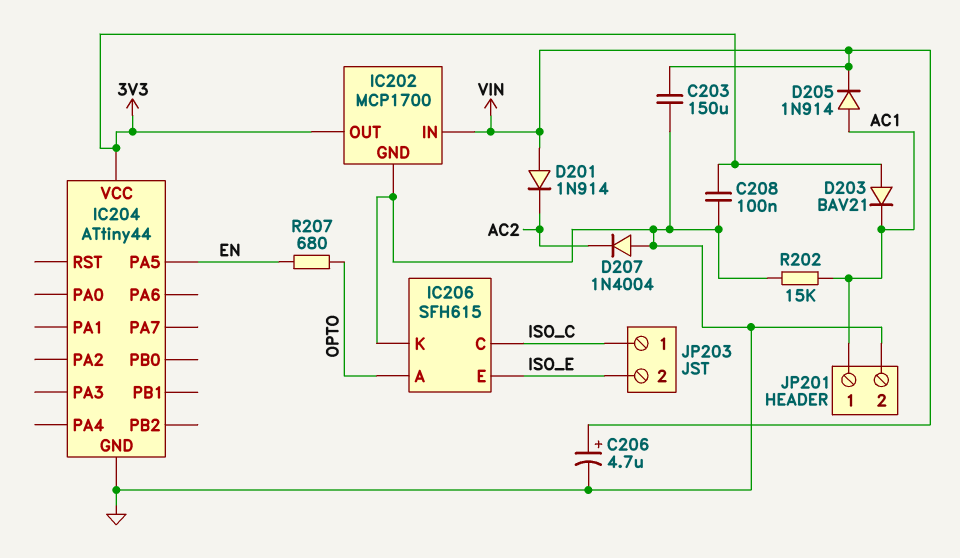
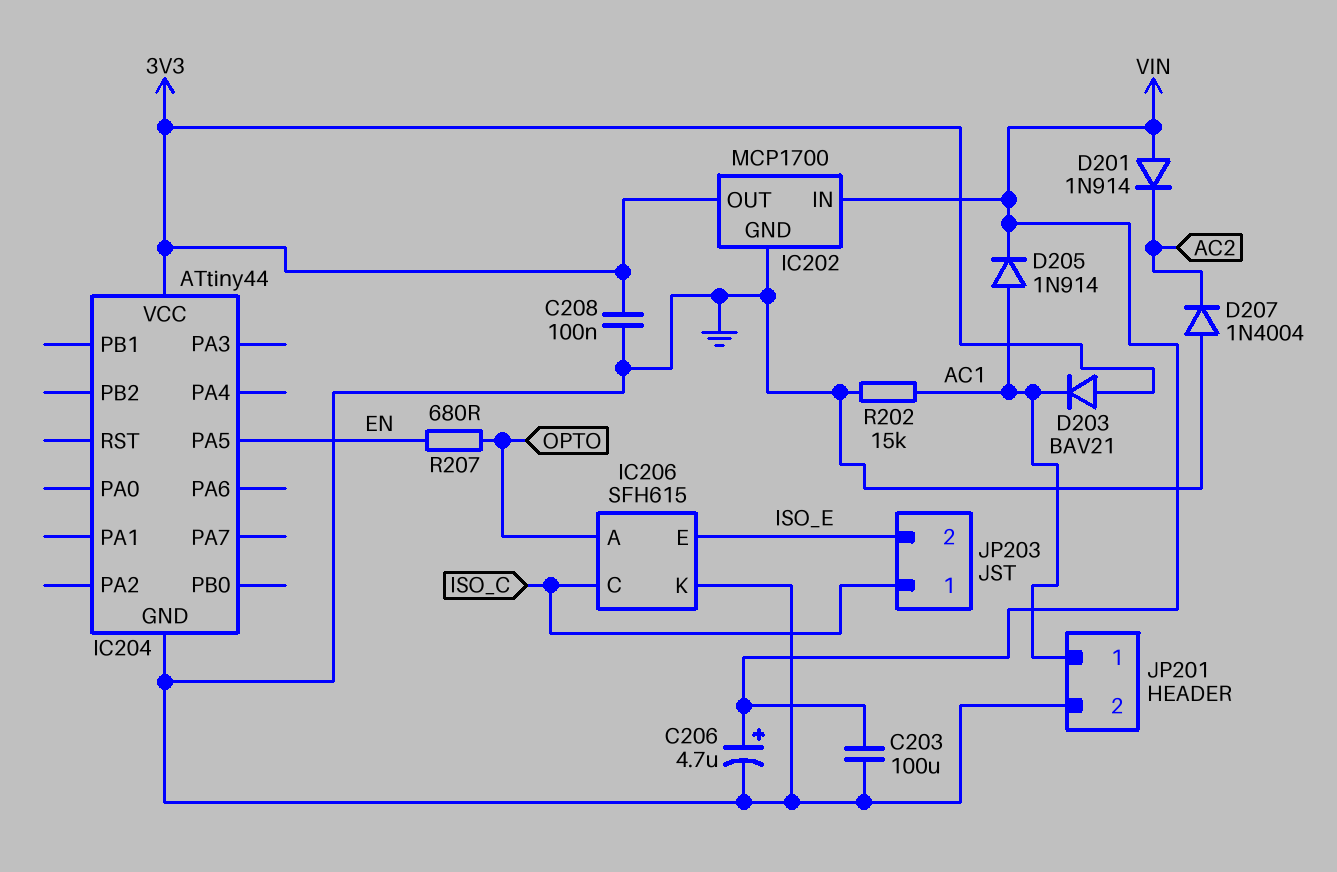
C203: 150uF (GND, VIN) -> 100uF (GND, VIN)

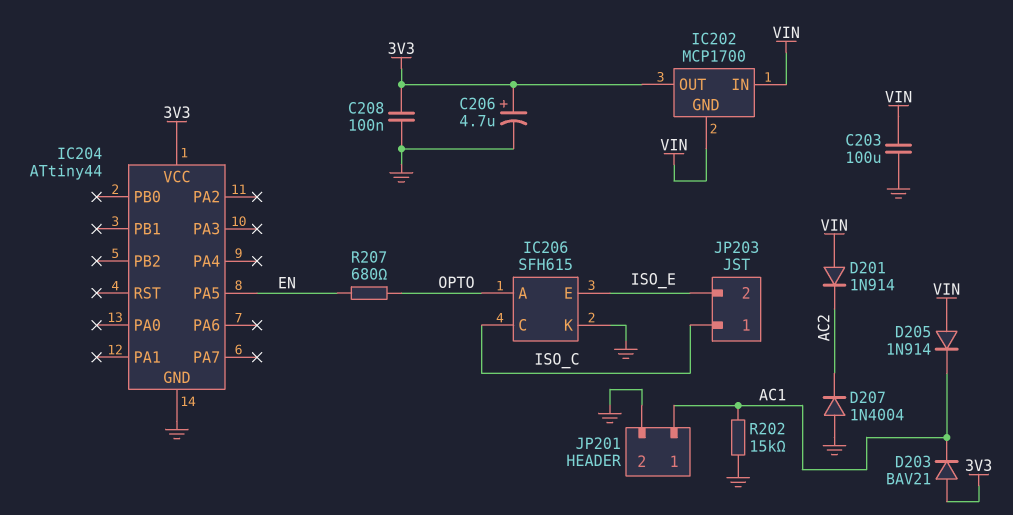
C206: 4.7uF (plus VIN, minus GND) -> 4.7uF (plus 3V3, minus GND)
D205: diode 1N914 (A AC1, K VIN) -> diode 1N914 (A VIN, K AC1)
IC202 pin GND: GND -> VIN

